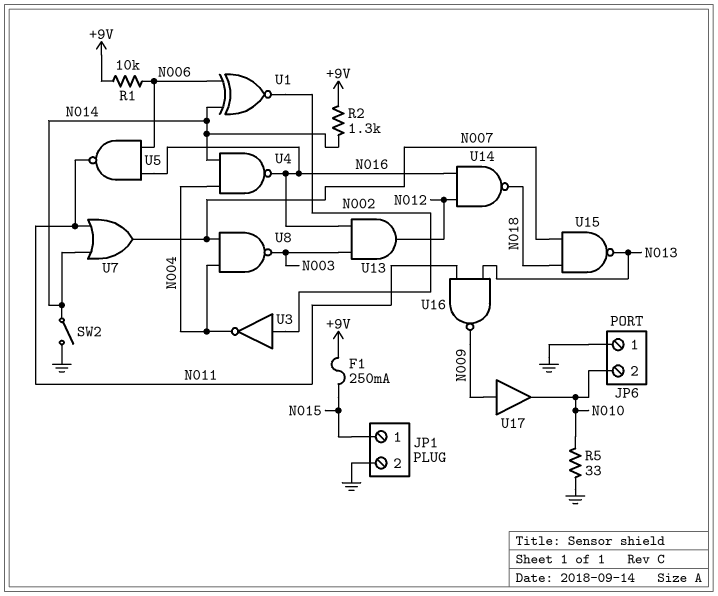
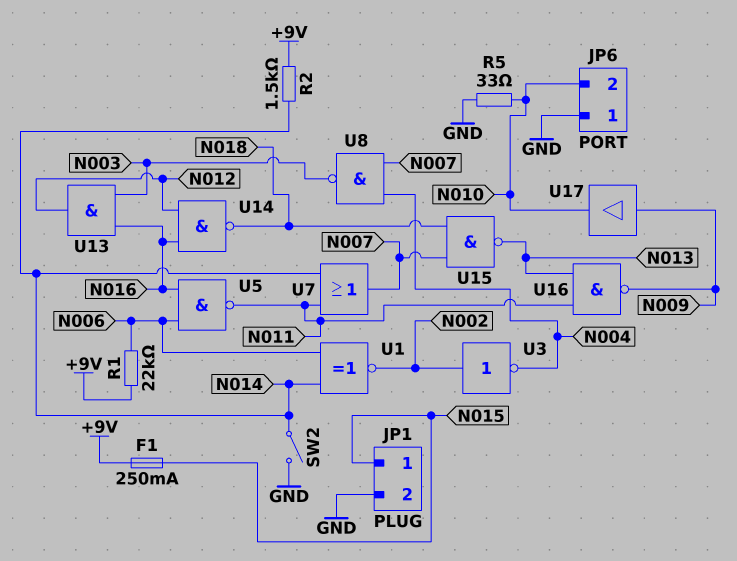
R1: 10k (+9V, N006) -> 22k (+9V, N006)
R2: 1.3k (+9V, N014) -> 1.5k (+9V, N014)
U4: NAND (in N004, in N014, out N016) -> none

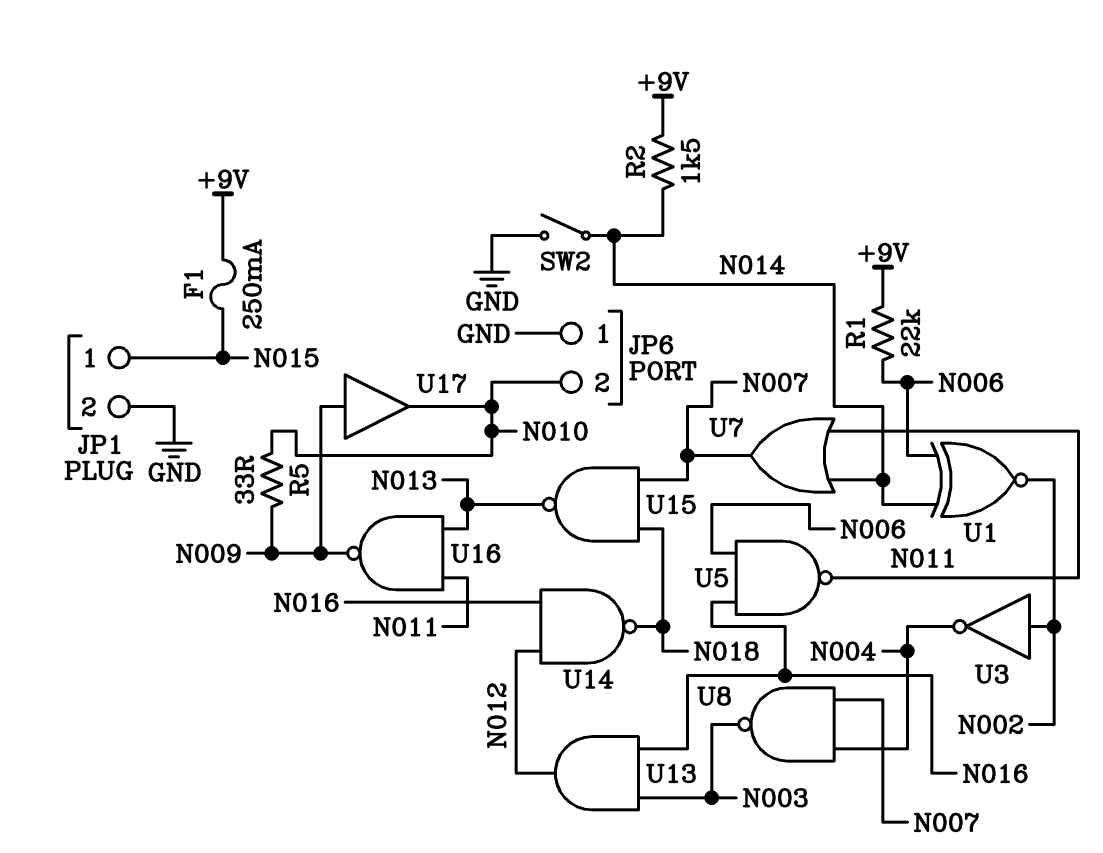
R5: 33 (GND, N010) -> 33 (N009, N010)

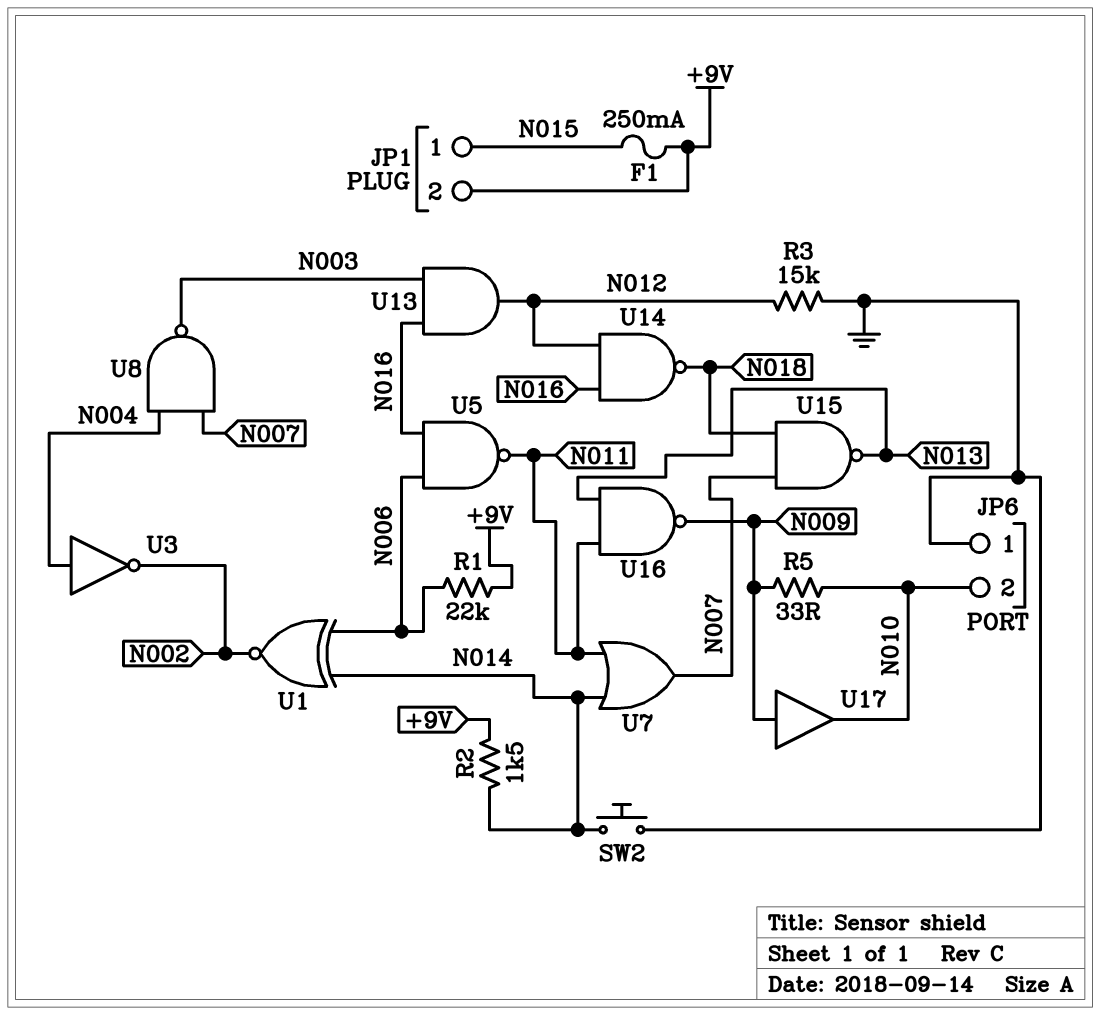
JP1 pin 2: GND -> +9V
R3: none -> 15k (GND, N012)
SW2: switch (GND, N014) -> button (GND, N014)
U3: NOT (in N002, out N004) -> NOT (in N004, out N002)

